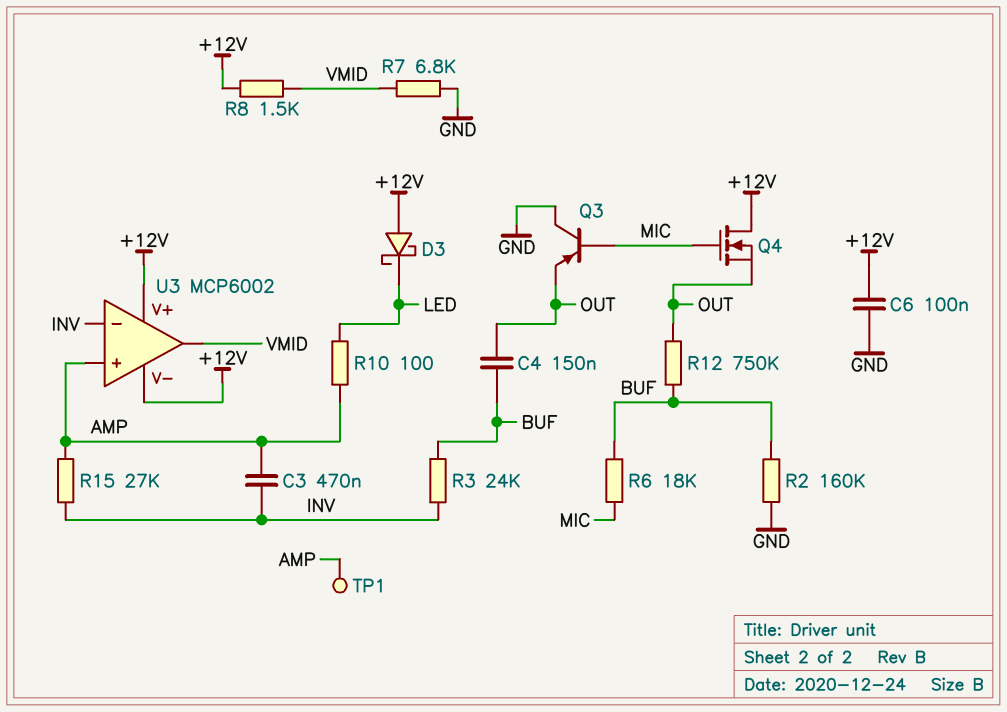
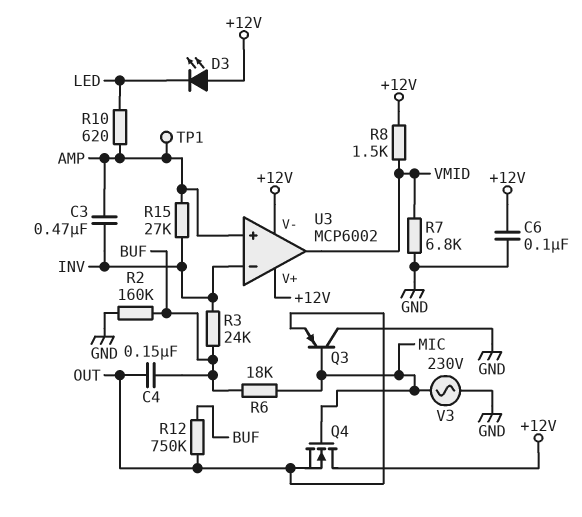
D3: schottky (A +12V, K LED) -> LED (A +12V, K LED)
R10: 100 (AMP, LED) -> 620 (AMP, LED)
V3: none -> AC 230V (GND, MIC)

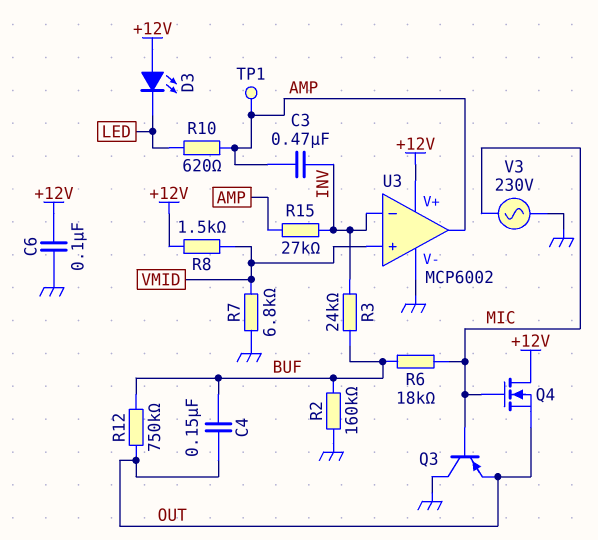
U3 pin V-: +12V -> GND
U3 pin in+: AMP -> VMID
U3 pin out: VMID -> AMP

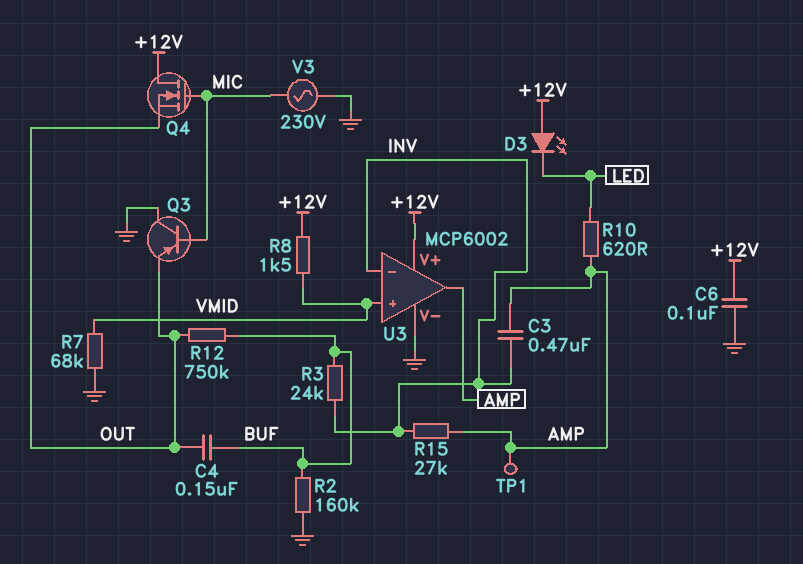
R6: 18k (BUF, MIC) -> none
R7: 6.8k (GND, VMID) -> 68k (GND, VMID)

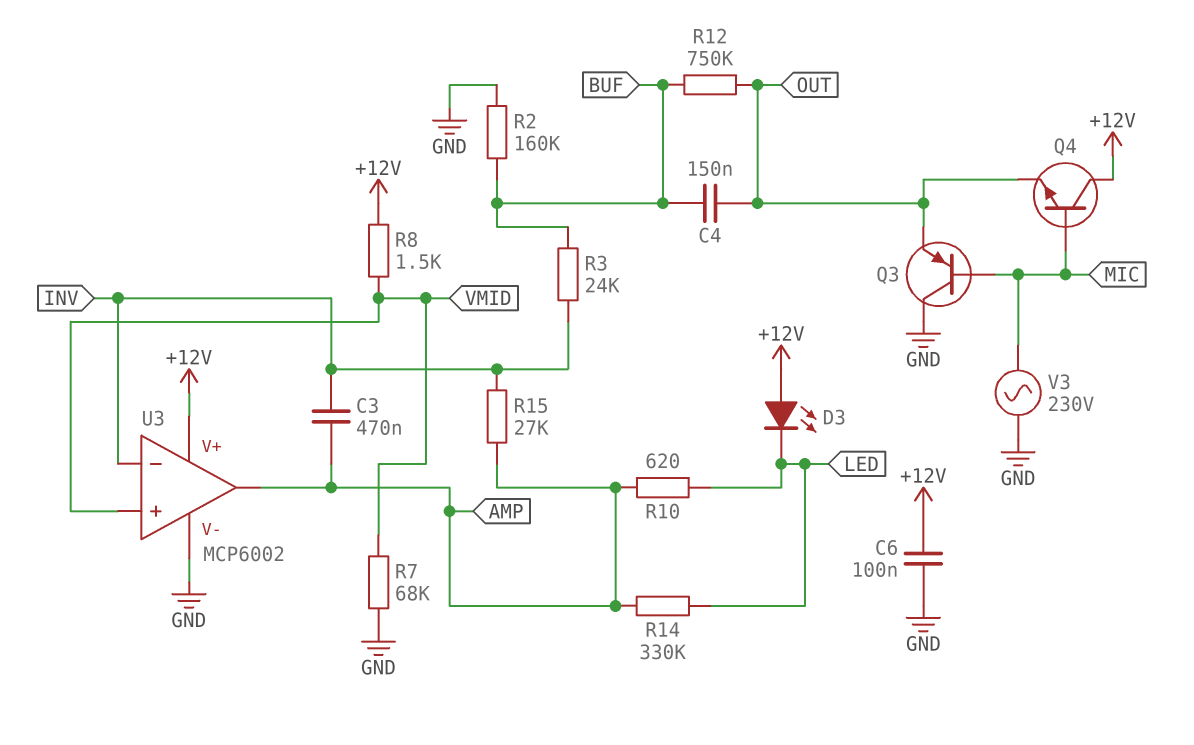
Q4: NMOS (G MIC, D +12V, S OUT) -> NPN (B MIC, C +12V, E OUT)
R14: none -> 330k (AMP, LED)
TP1: test point (AMP) -> none

